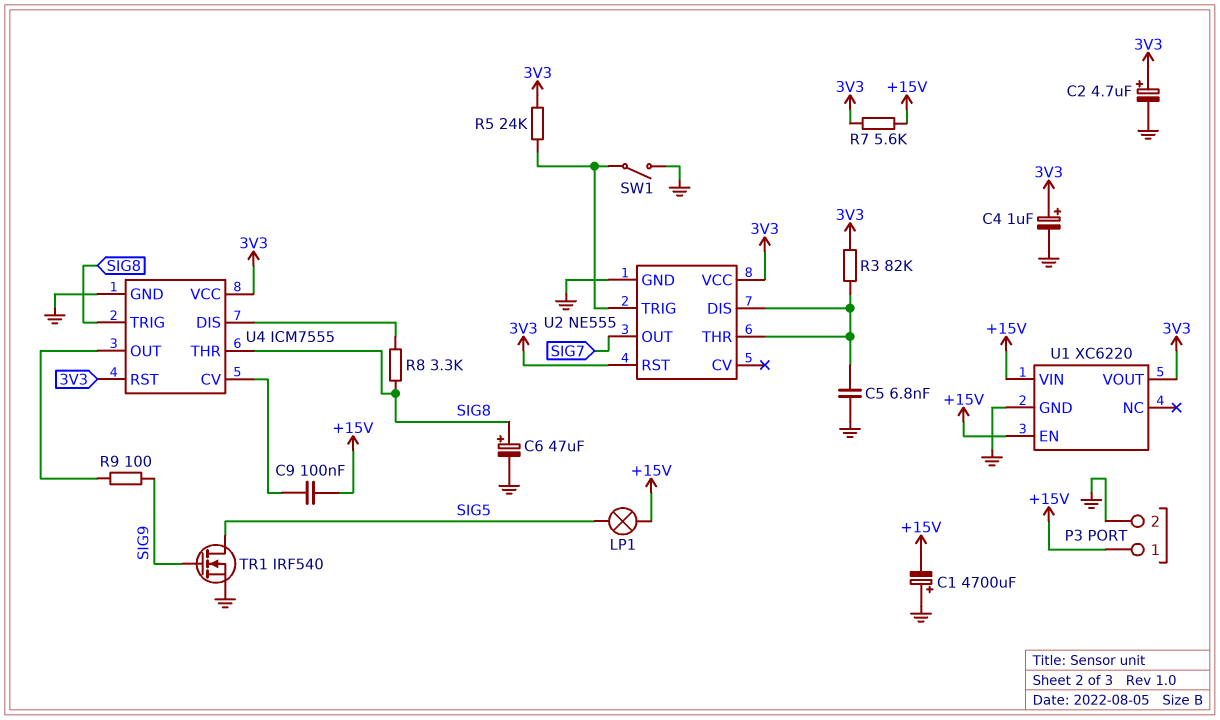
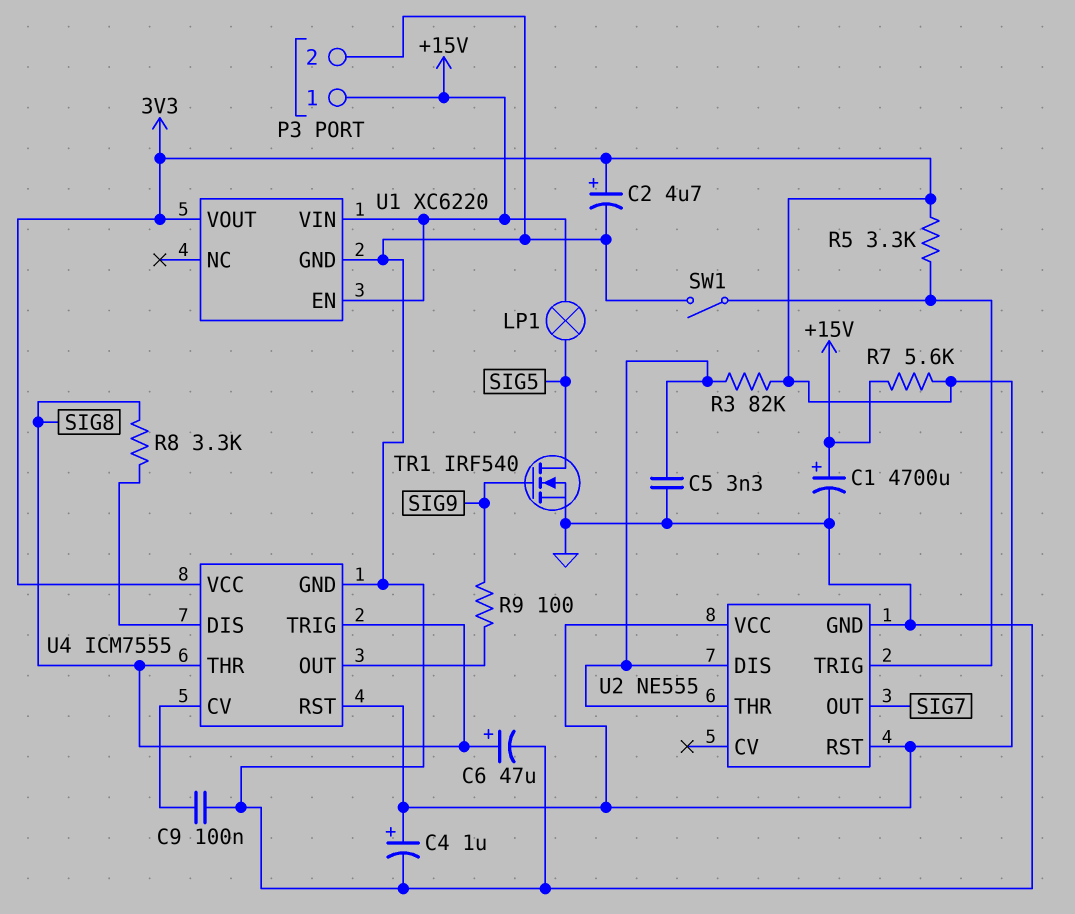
C1: 4700uF (plus GND, minus +15V) -> 4700uF (plus +15V, minus GND)
C5: 6.8nF (GND, U2/DIS) -> 3.3nF (GND, U2/DIS)
C9: 100nF (+15V, U4/CV) -> 100nF (GND, U4/CV)
R5: 24k (3V3, U2/TRIG) -> 3.3k (3V3, U2/TRIG)

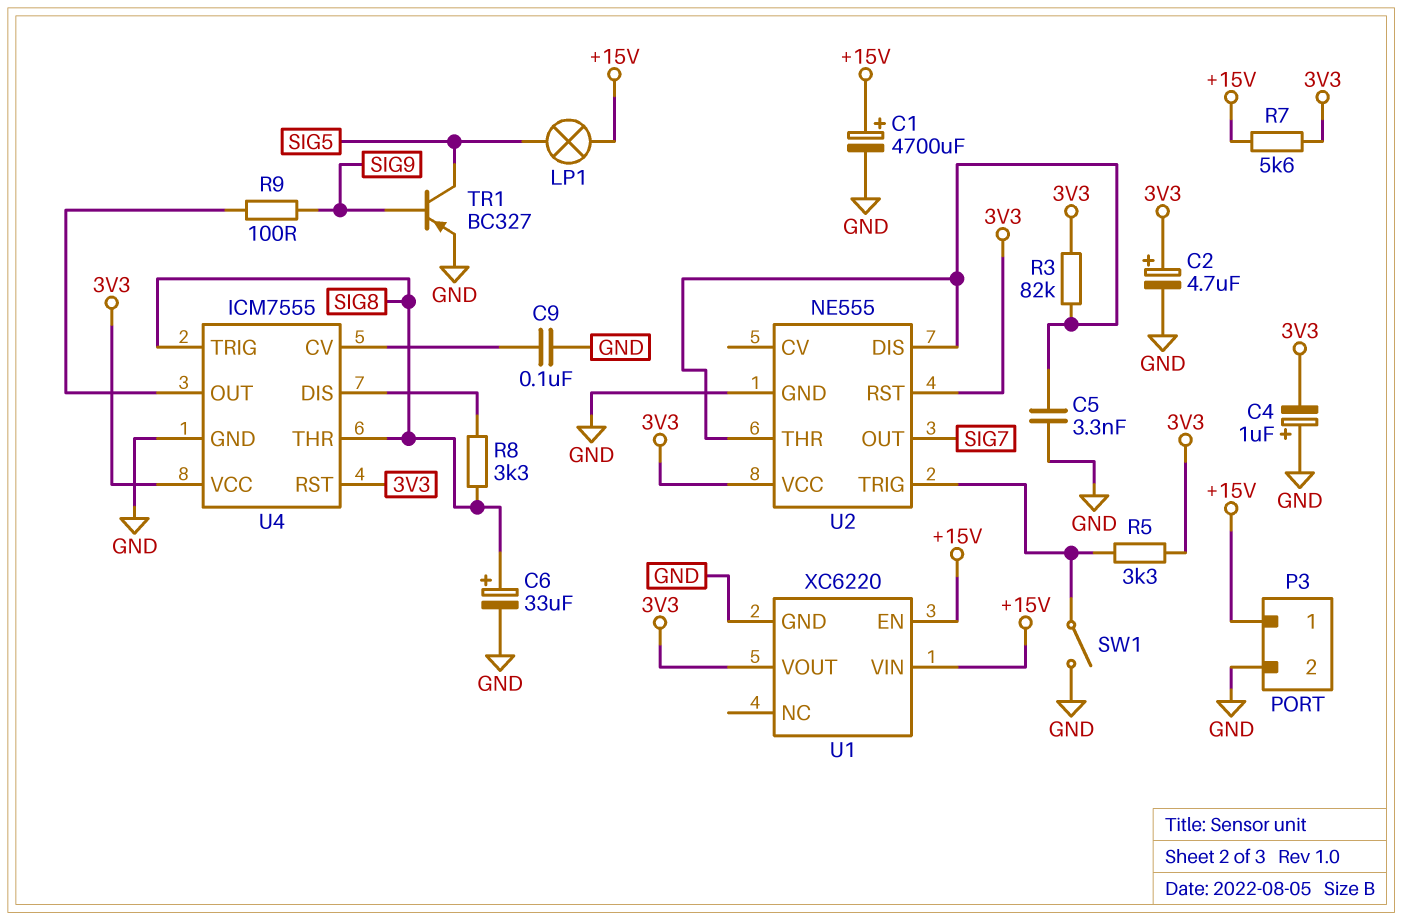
C4: 1uF (plus 3V3, minus GND) -> 1uF (plus GND, minus 3V3)
C6: 47uF (plus SIG8, minus GND) -> 33uF (plus SIG8, minus GND)
TR1: NMOS IRF540 (G SIG9, D SIG5, S GND) -> PNP BC327 (B SIG9, C SIG5, E GND)

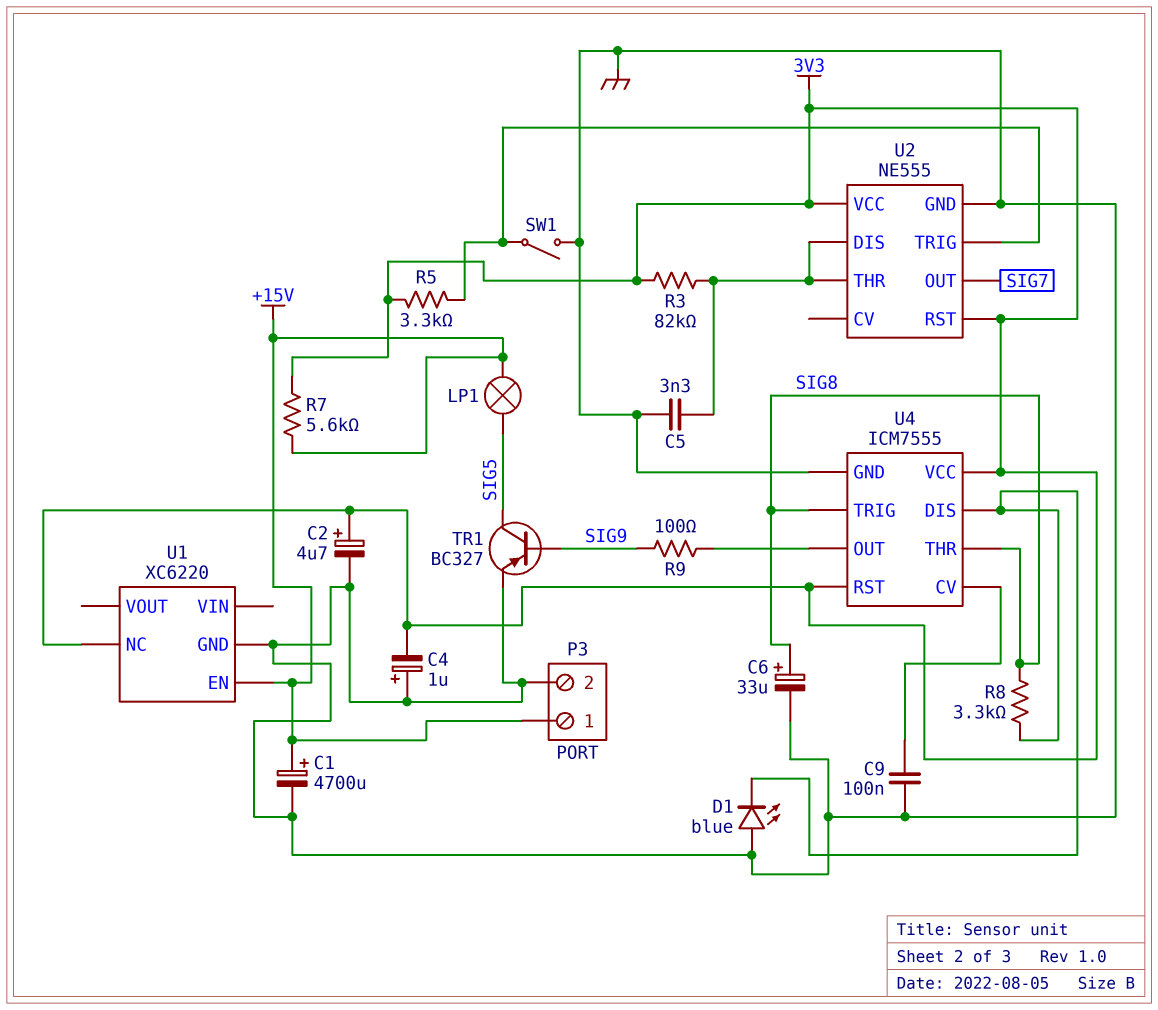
D1: none -> LED blue (A GND, K U4/DIS)
U1 pin NC: none -> 3V3
U1 pin VIN: +15V -> none
U1 pin VOUT: 3V3 -> none

